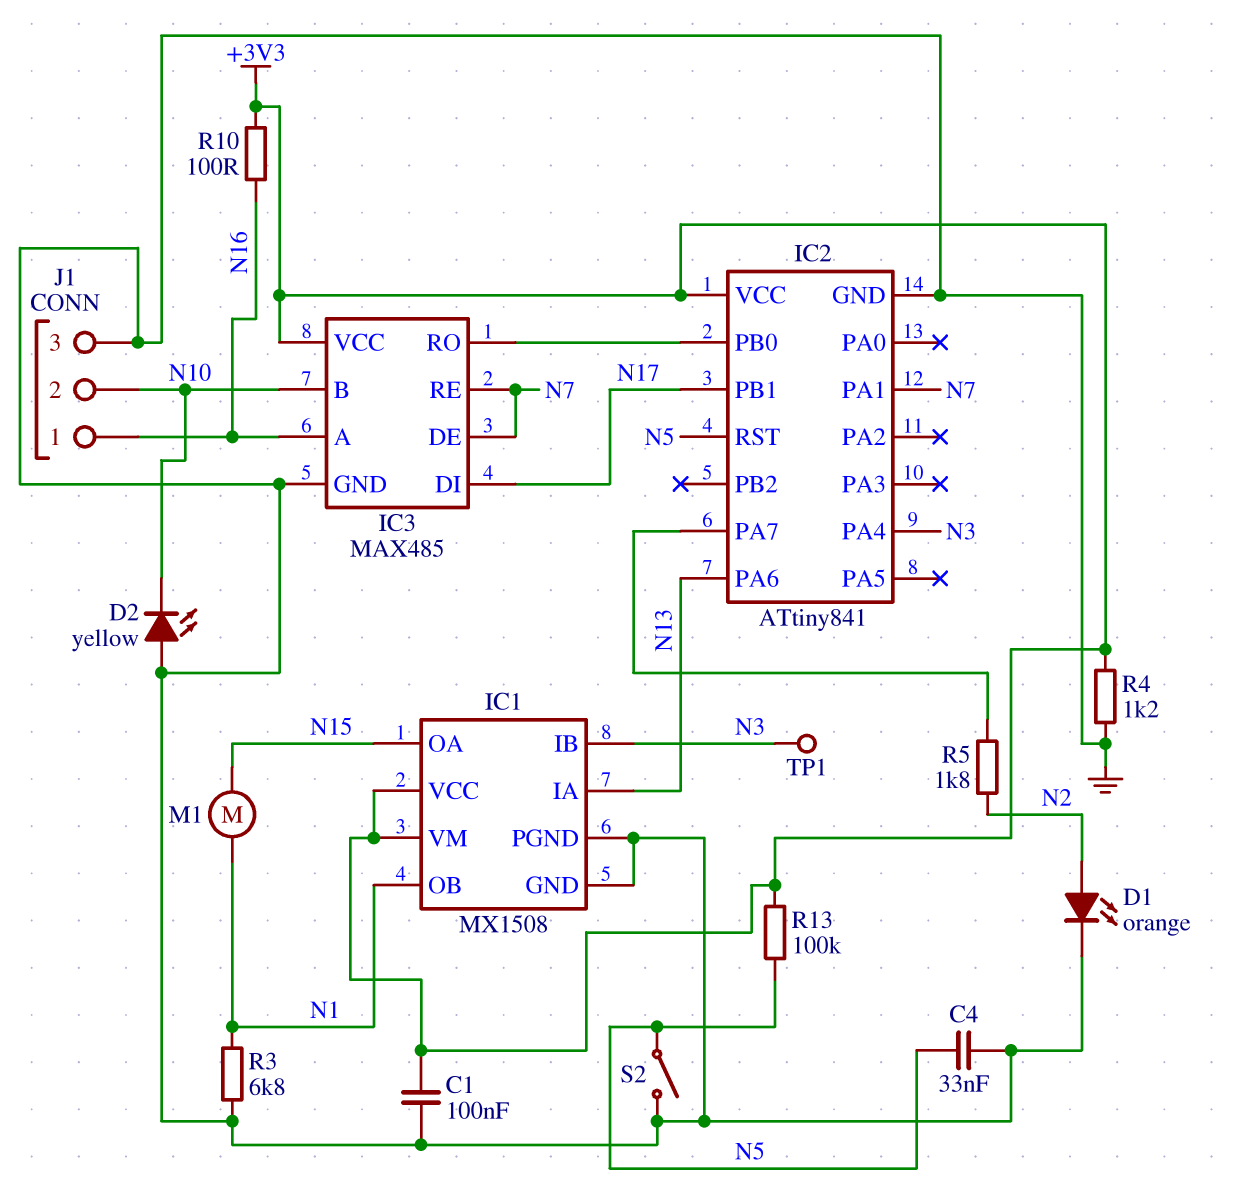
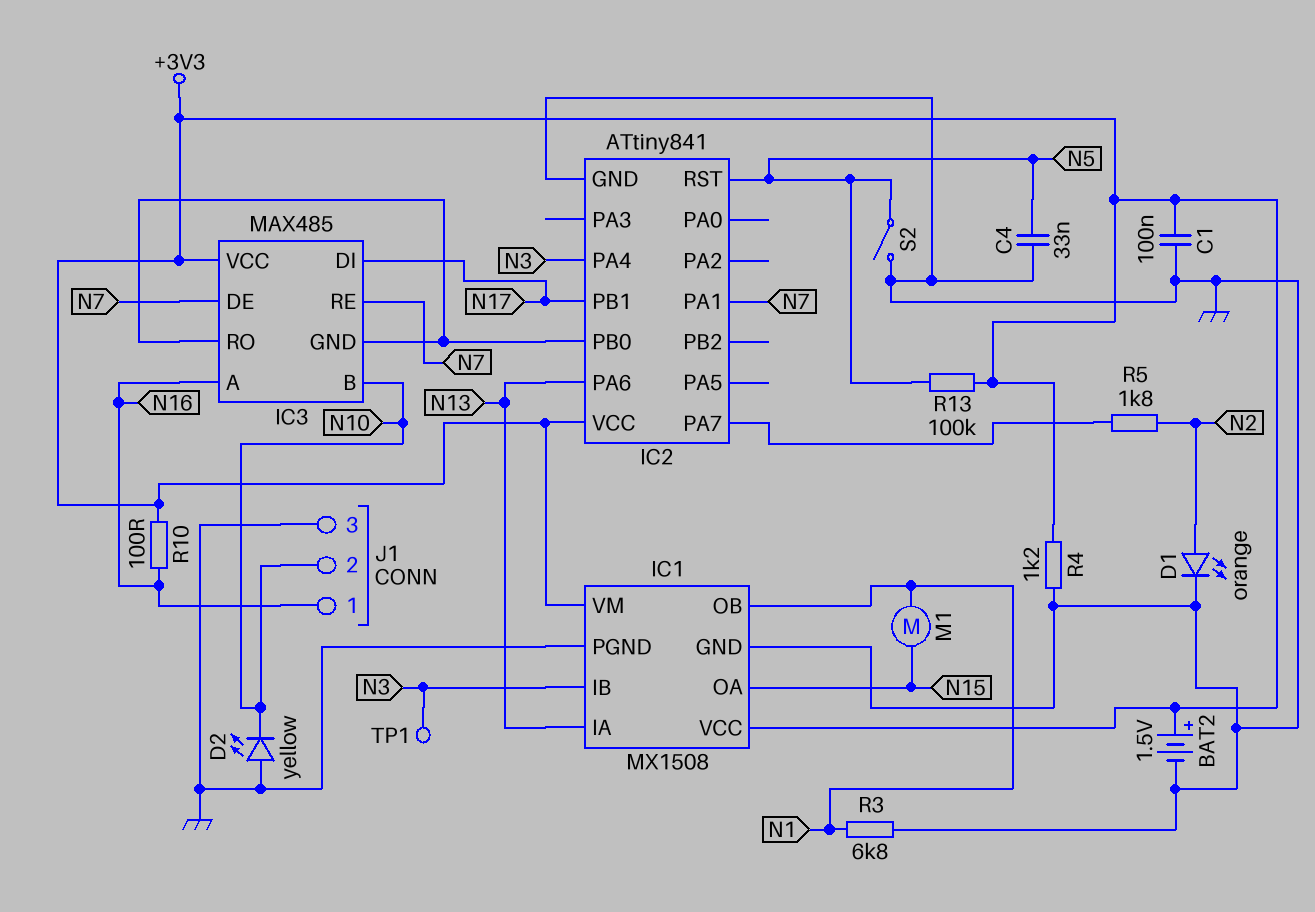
BAT2: none -> 1.5V (plus +3V3, minus GND)
IC3 pin GND: GND -> IC2/PB0

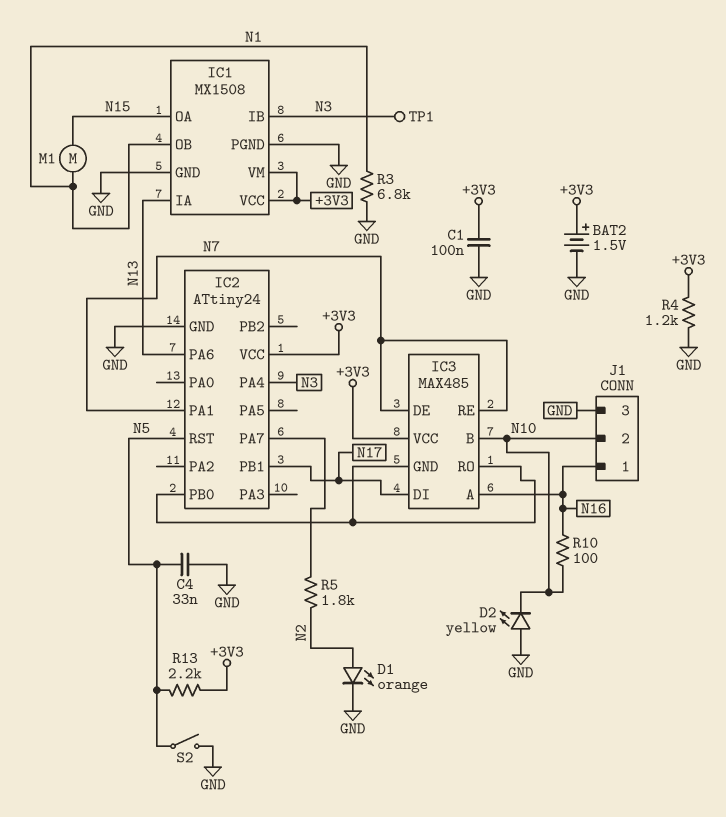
IC2: ATtiny841 -> ATtiny24
R10: 100 (+3V3, N16) -> 100 (N10, N16)
R13: 100k (+3V3, N5) -> 2.2k (+3V3, N5)

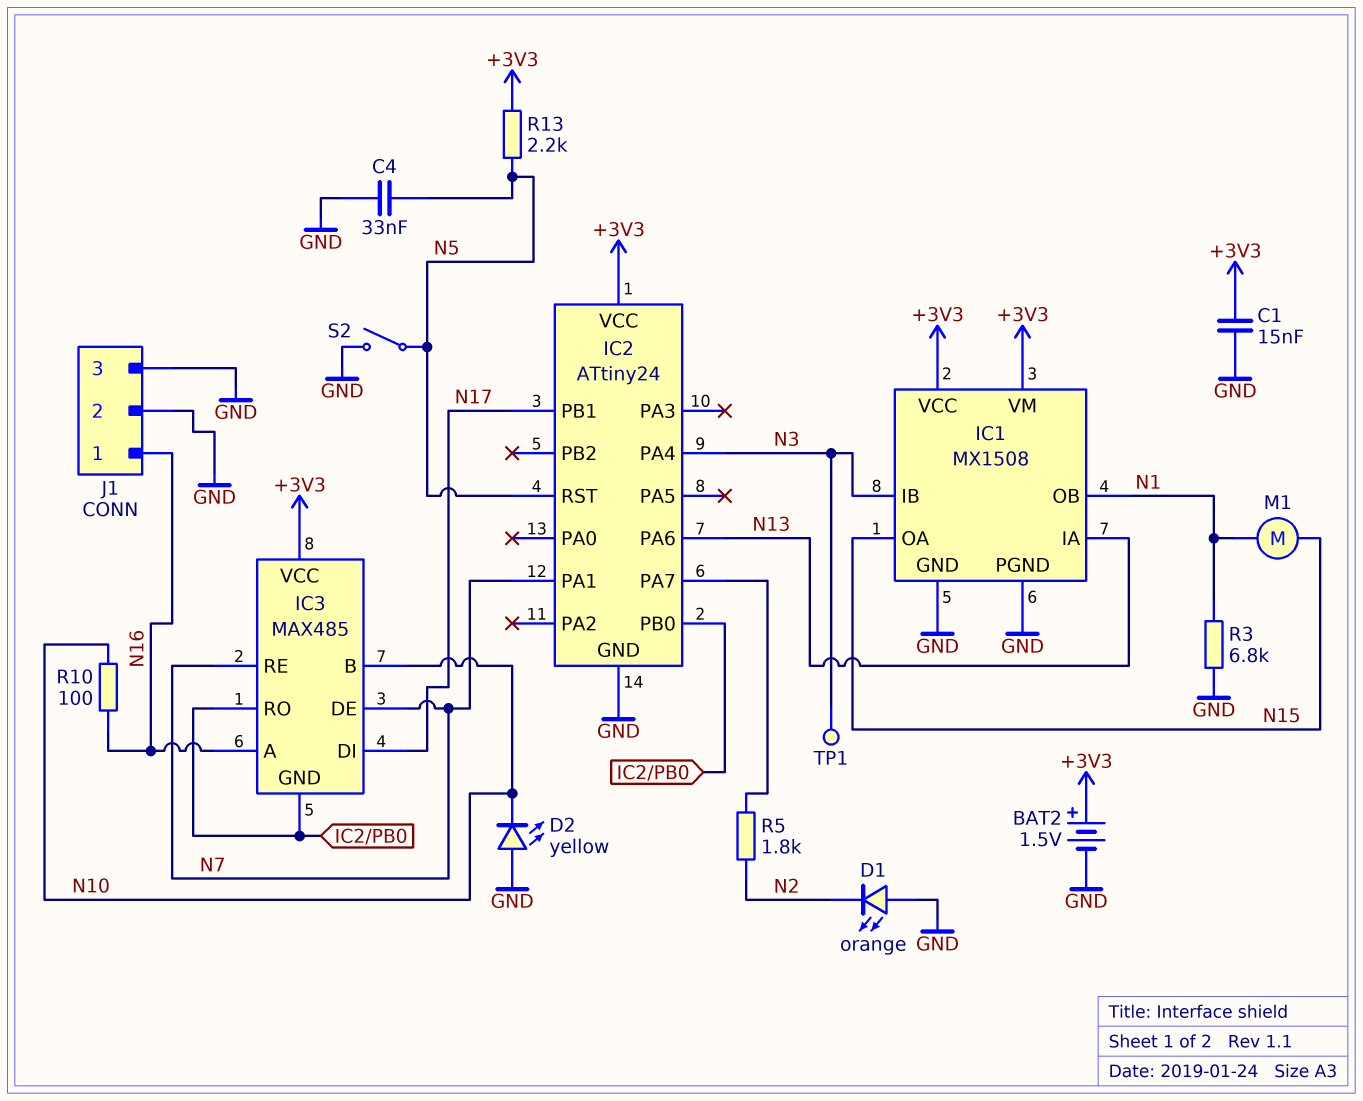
C1: 100nF (+3V3, GND) -> 15nF (+3V3, GND)
D1: LED orange (A N2, K GND) -> LED orange (A GND, K N2)
J1 pin 2: N10 -> GND
R4: 1.2k (+3V3, GND) -> none

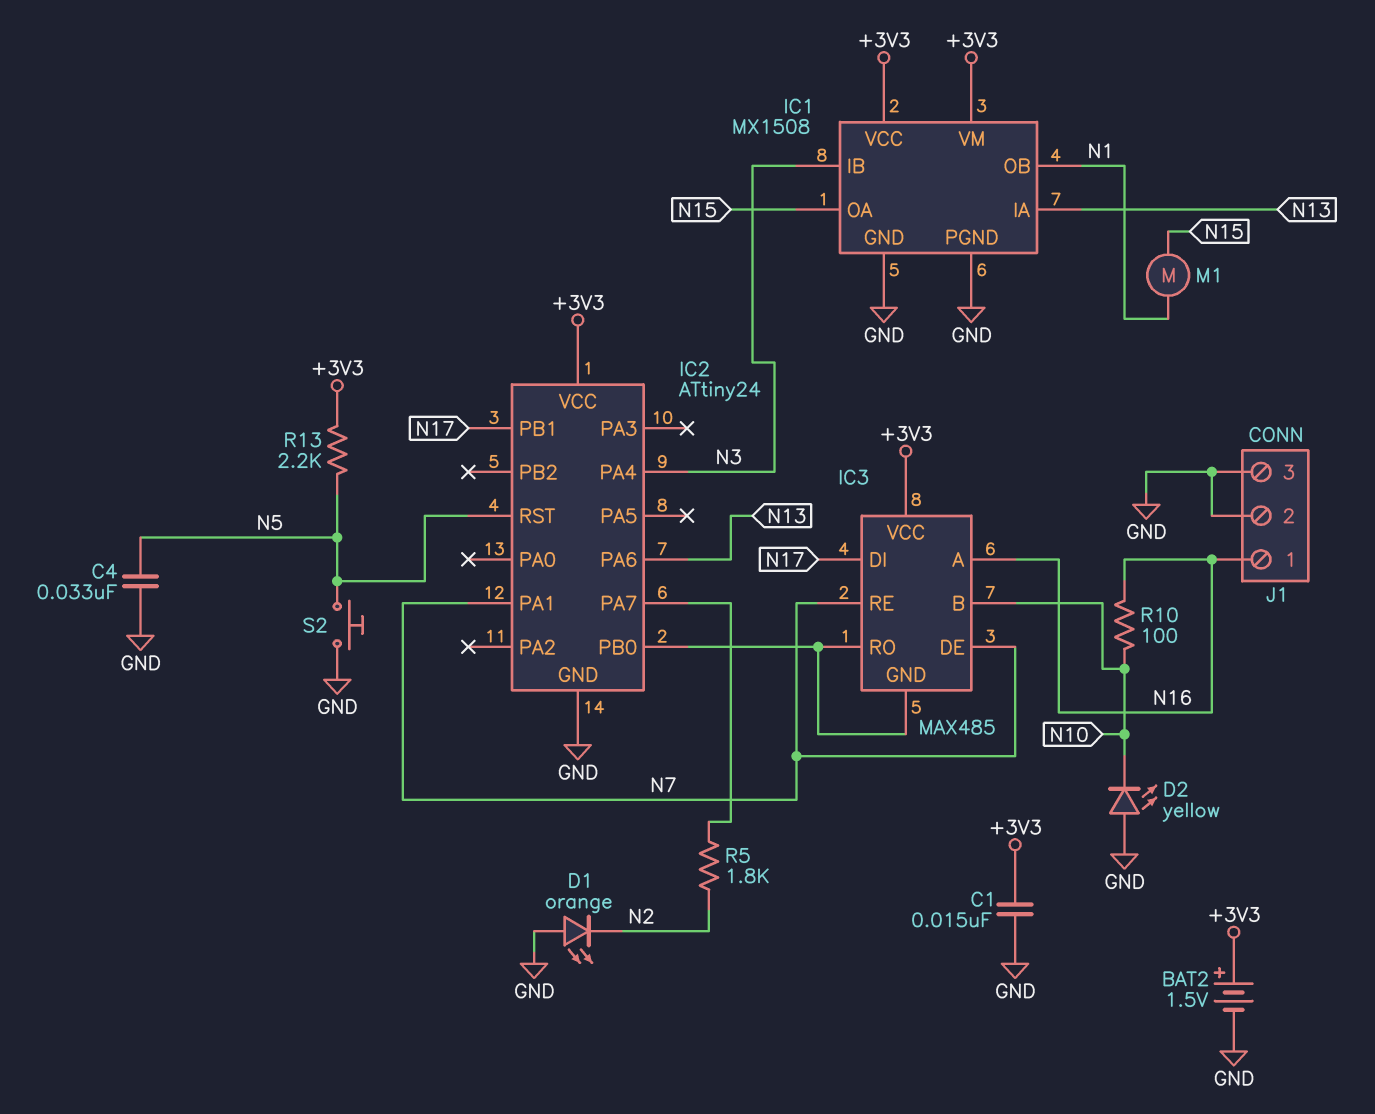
R3: 6.8k (GND, N1) -> none
S2: switch (GND, N5) -> button (GND, N5)
TP1: test point (N3) -> none

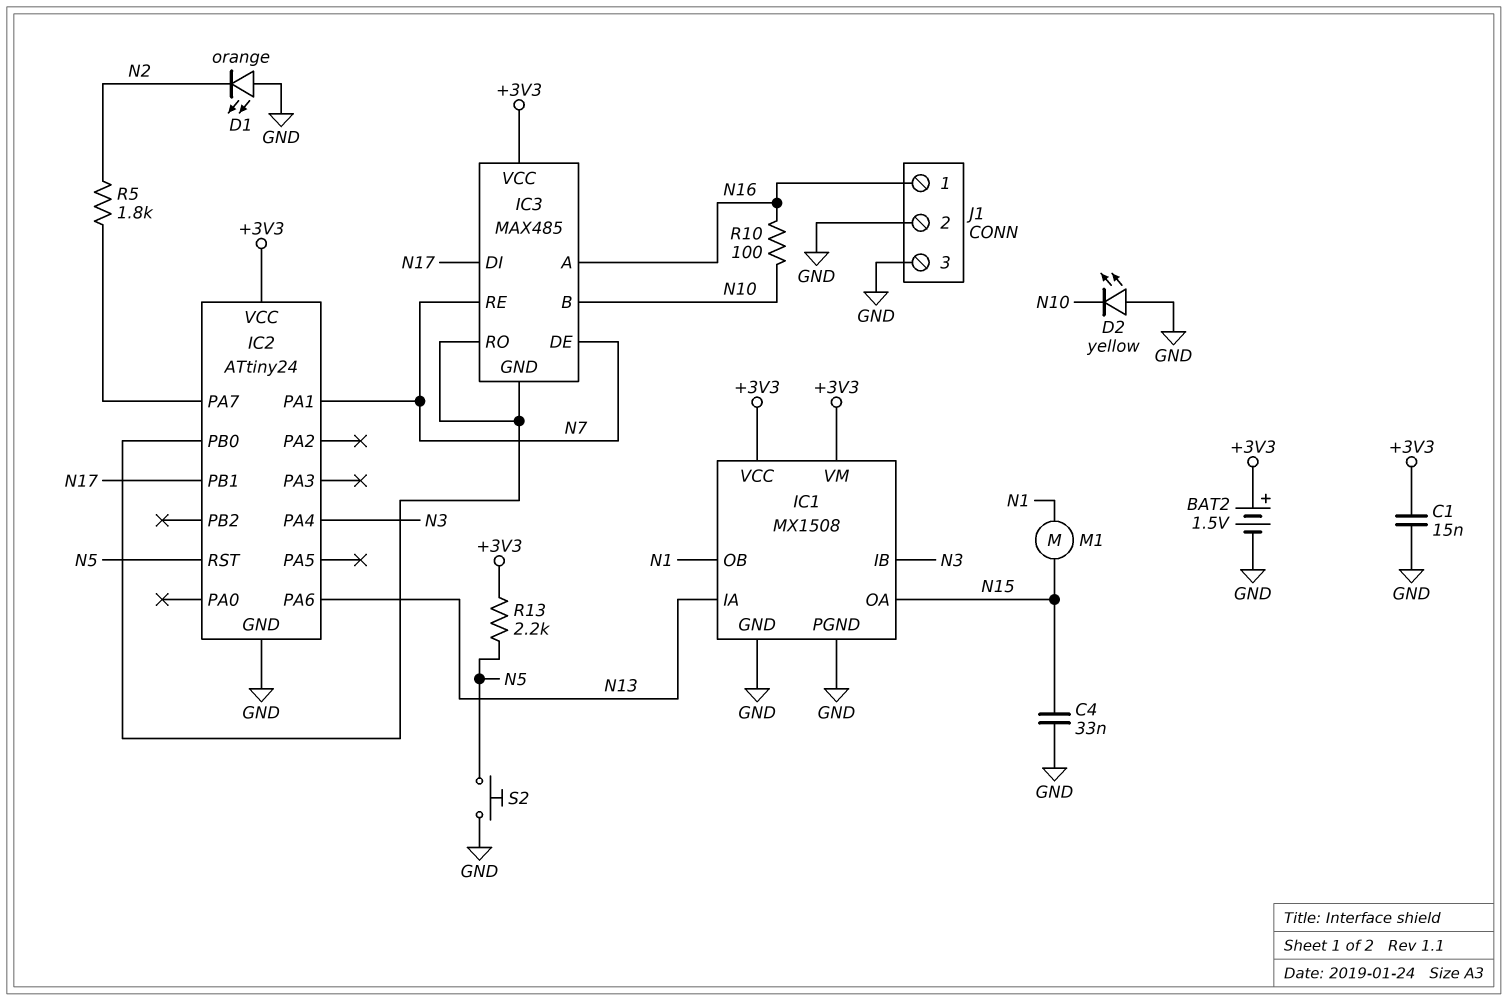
C4: 33nF (GND, N5) -> 33nF (GND, N15)

